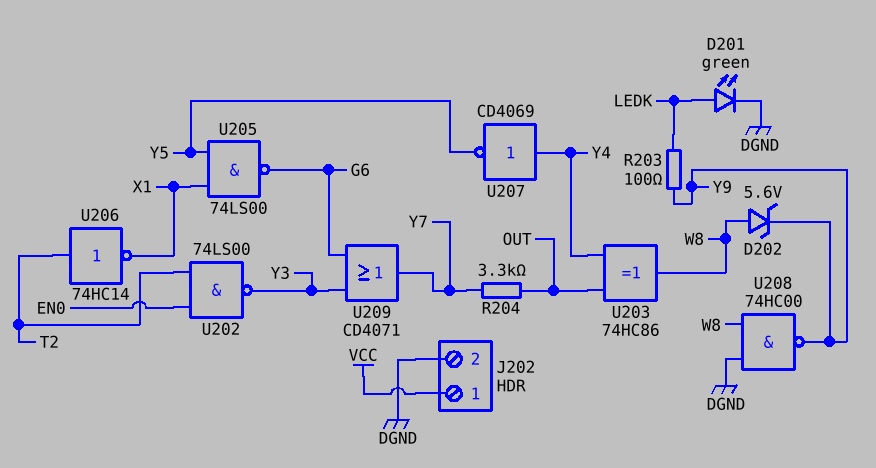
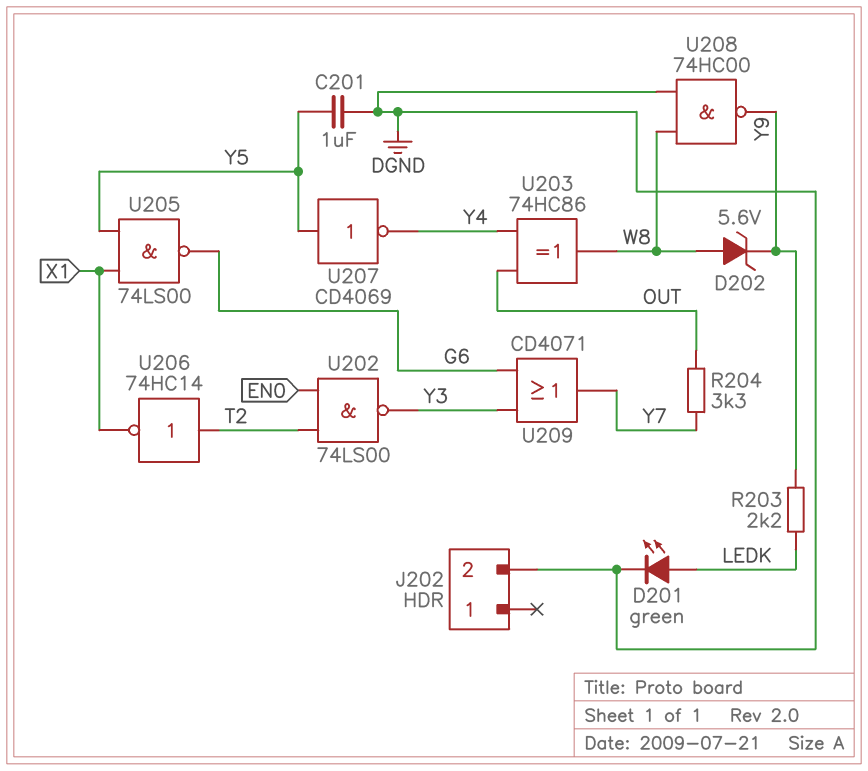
C201: none -> 1uF (DGND, Y5)
J202 pin 1: VCC -> none
R203: 100 (LEDK, Y9) -> 2.2k (LEDK, Y9)
U207: NOT CD4069 (in Y4, out Y5) -> NOT CD4069 (in Y5, out Y4)

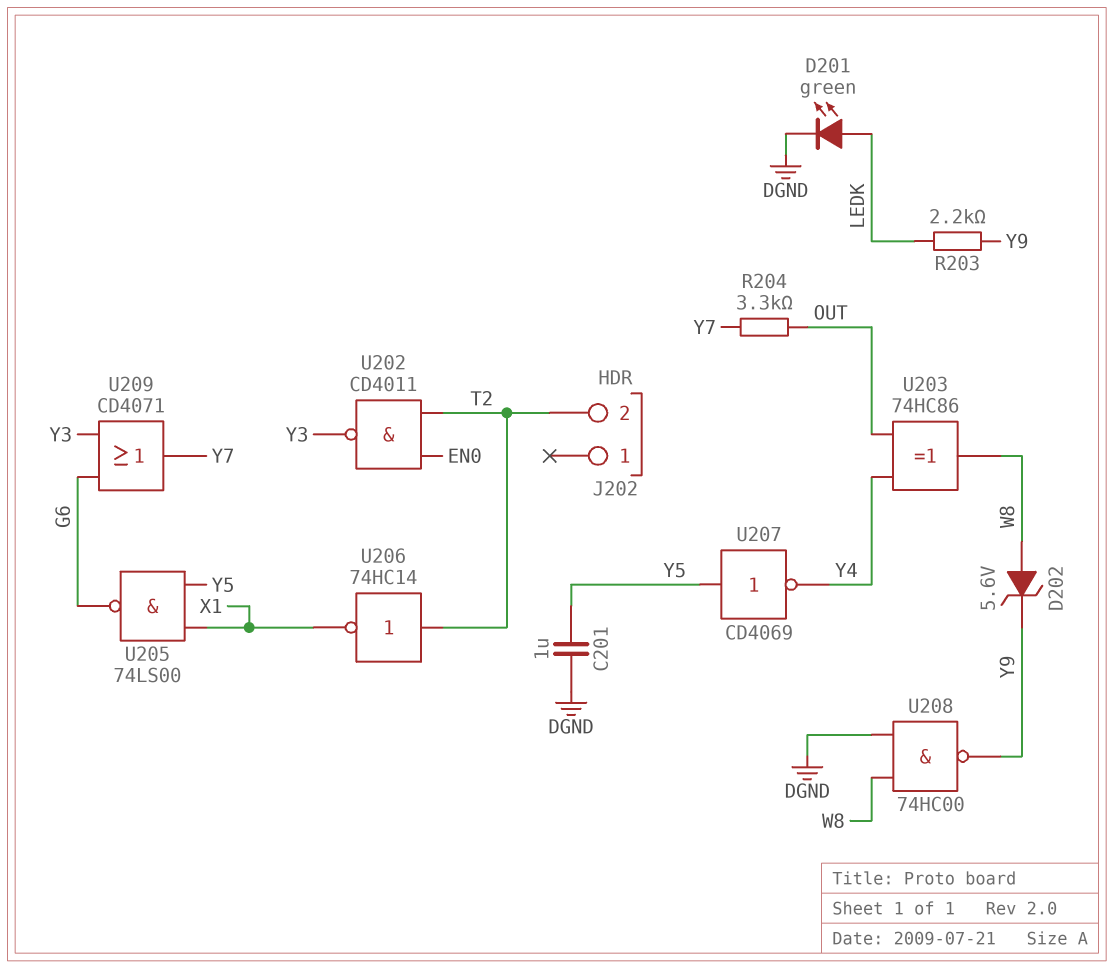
J202 pin 2: DGND -> T2
U202: NAND 74LS00 (in EN0, in T2, out Y3) -> NAND CD4011 (in EN0, in T2, out Y3)

